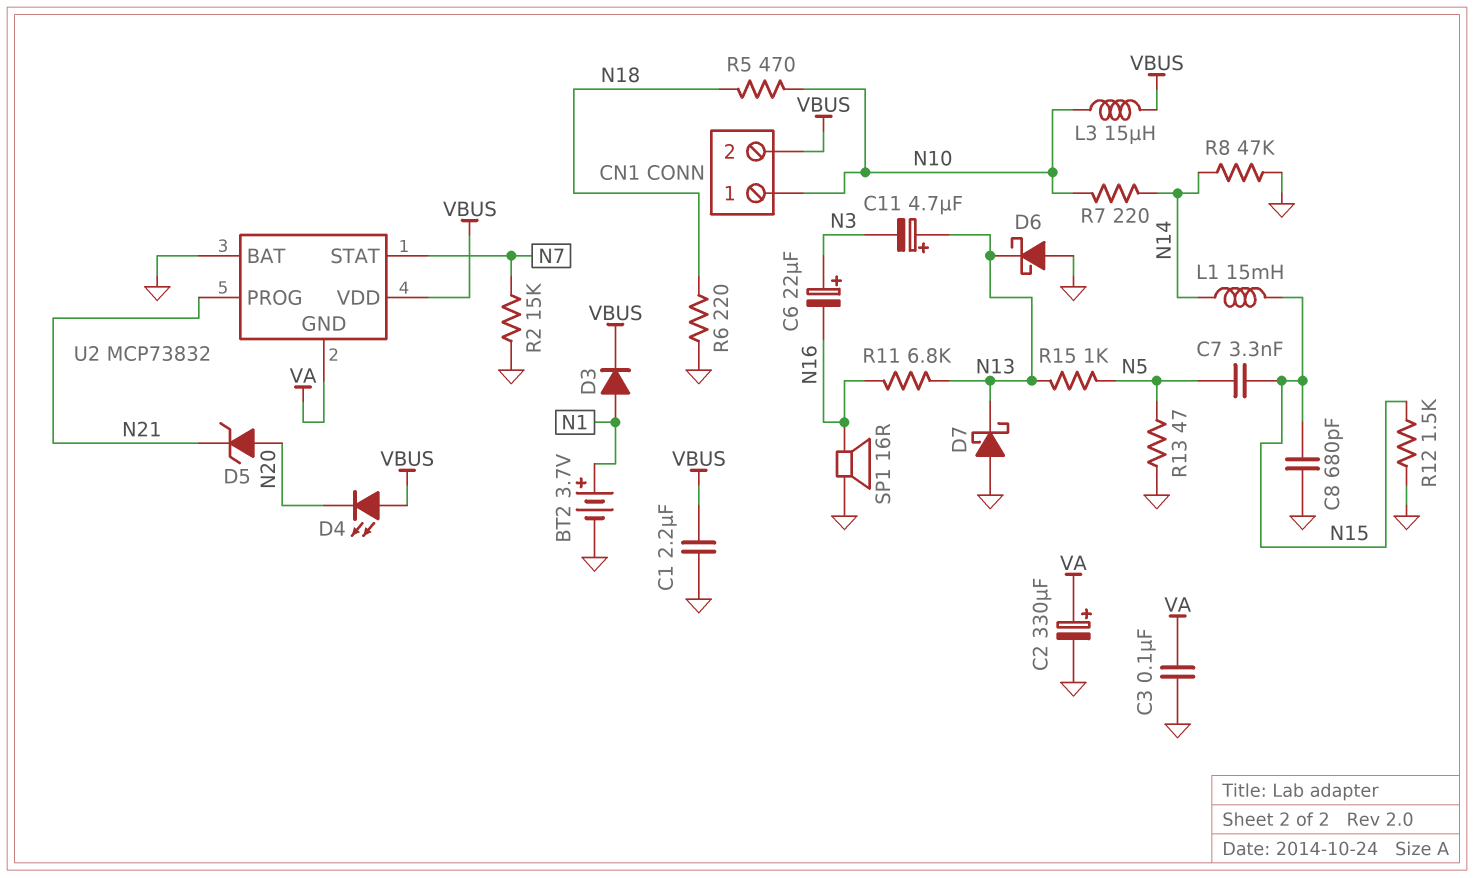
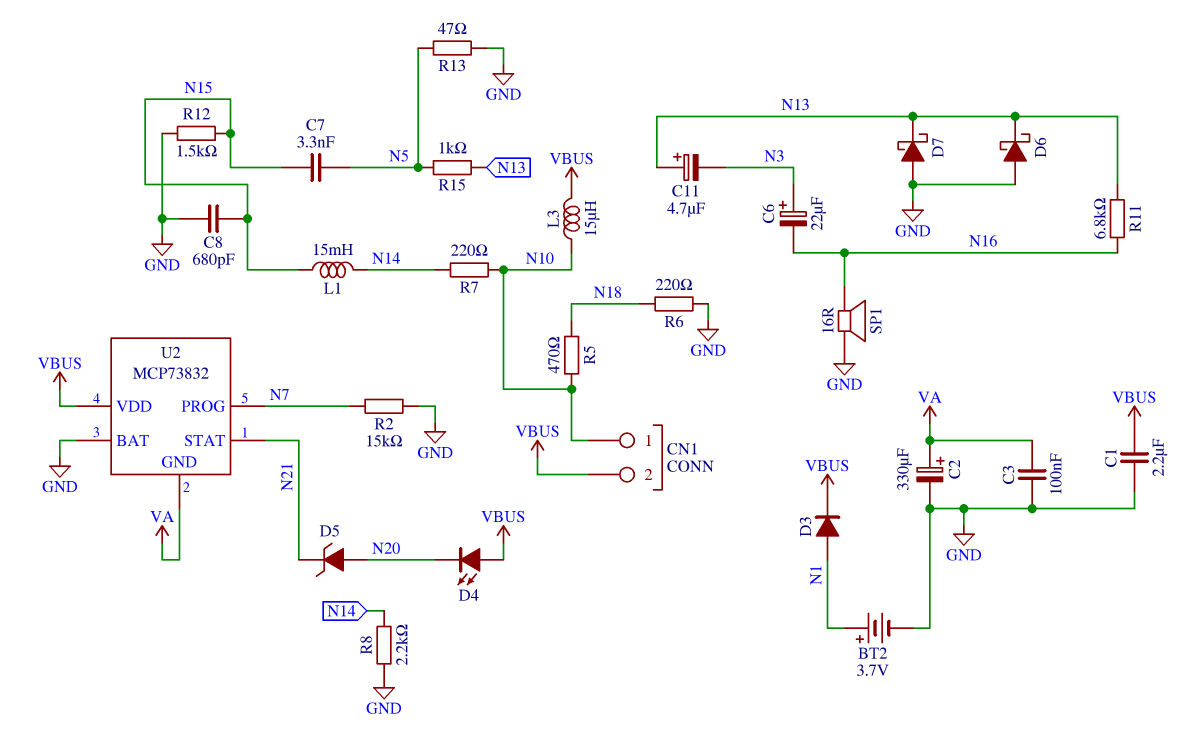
R8: 47k (GND, N14) -> 2.2k (GND, N14)
U2 pin PROG: N21 -> N7
U2 pin STAT: N7 -> N21

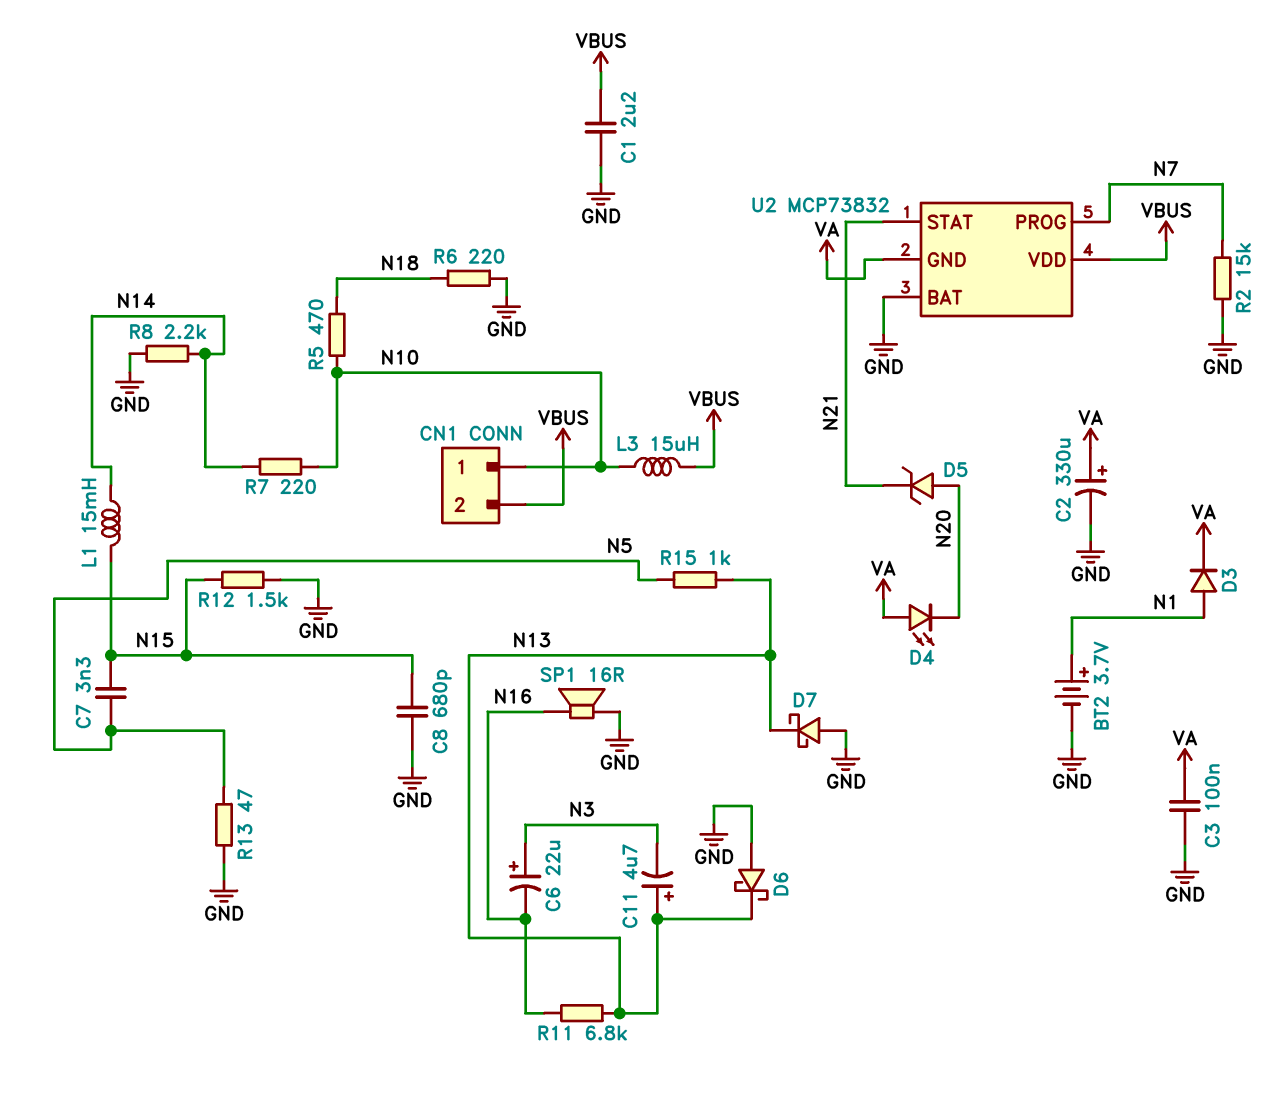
D3: diode (A N1, K VBUS) -> diode (A N1, K VA)
D4: LED (A VBUS, K N20) -> LED (A VA, K N20)

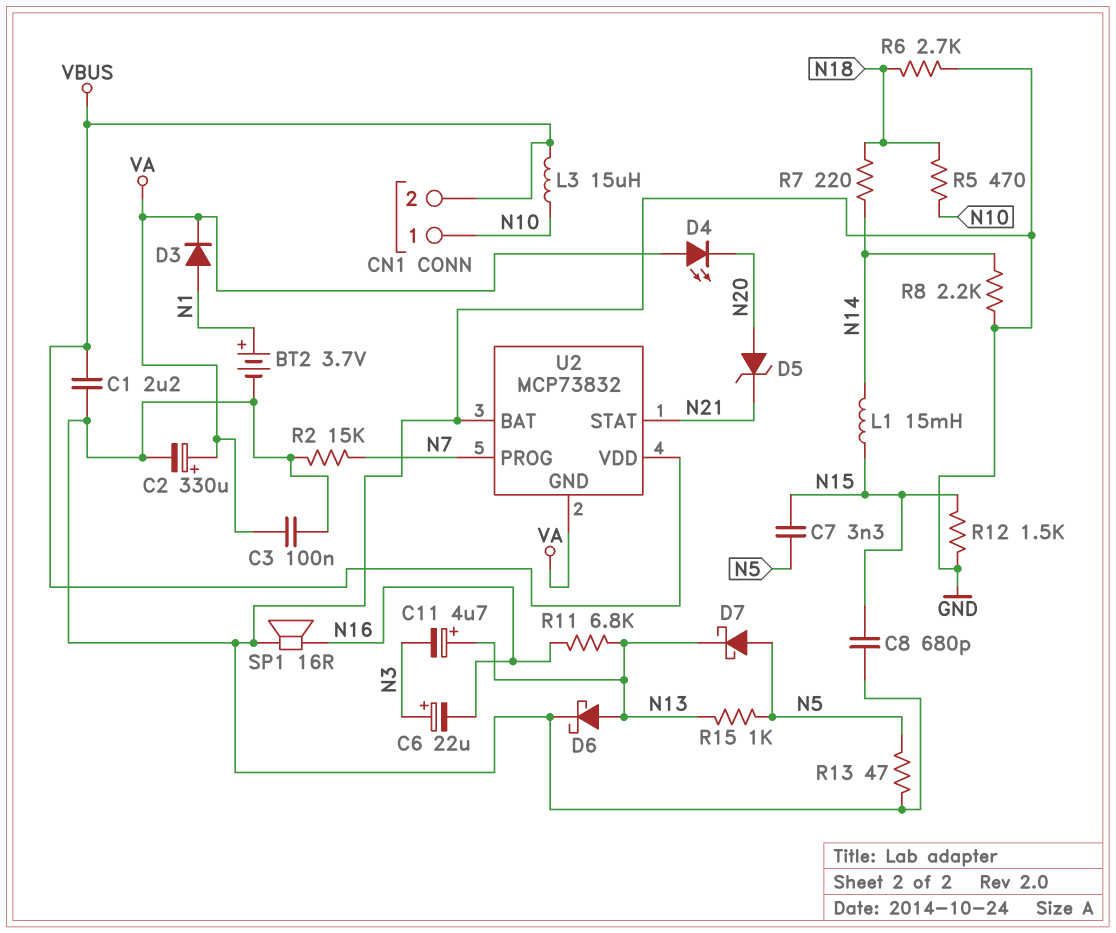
D6: schottky (A GND, K N13) -> schottky (A N13, K GND)
D7: schottky (A GND, K N13) -> schottky (A N5, K N13)
R6: 220 (GND, N18) -> 2.7k (GND, N18)
R7: 220 (N10, N14) -> 220 (N14, N18)

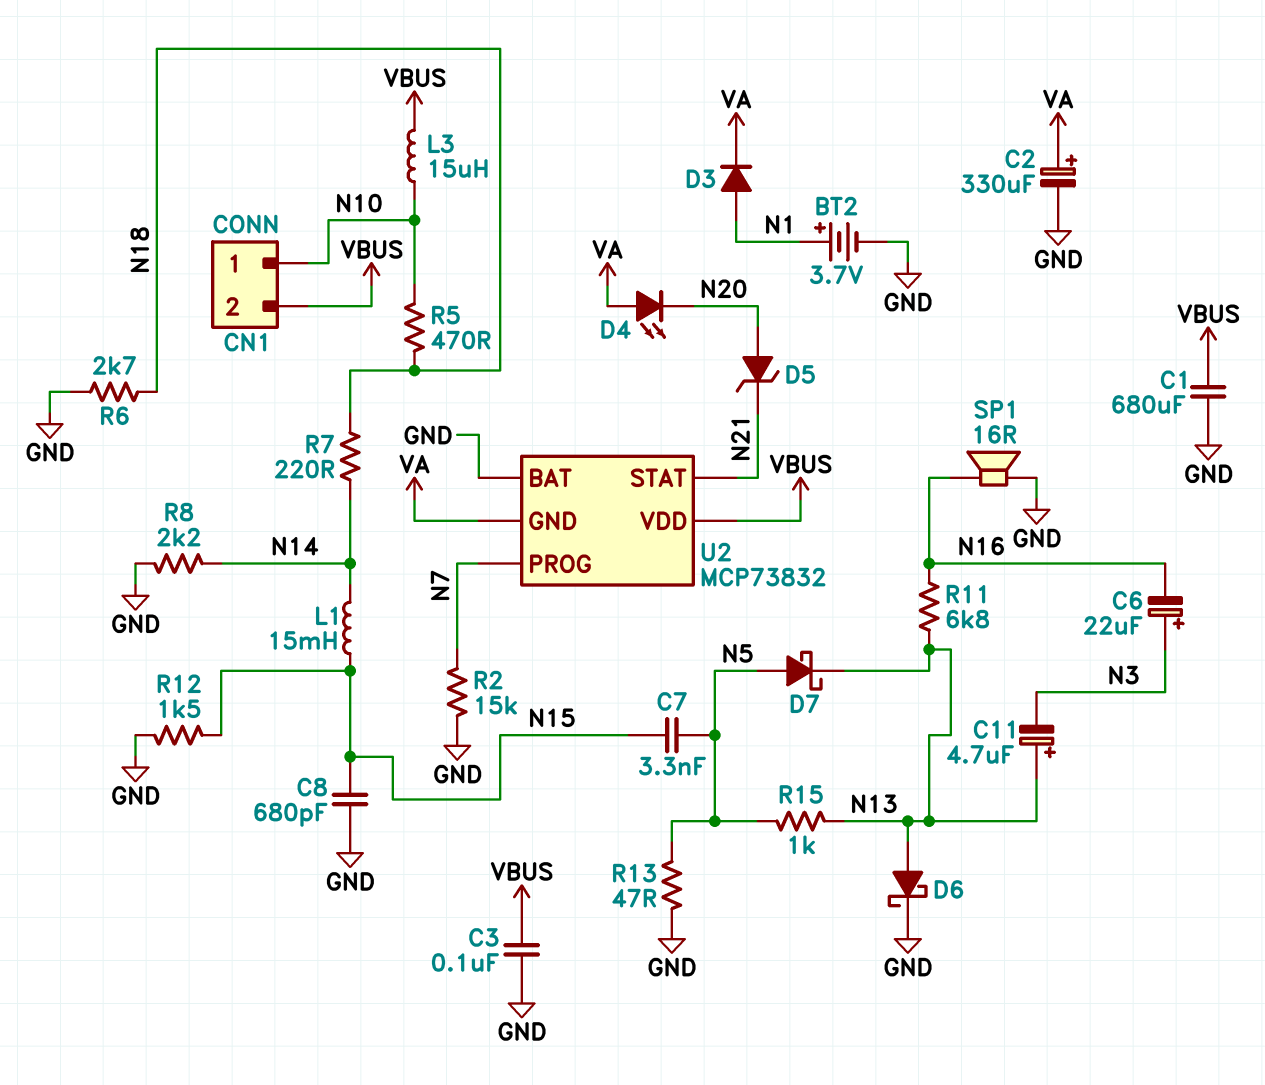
C1: 2.2uF (GND, VBUS) -> 680uF (GND, VBUS)
C3: 100nF (GND, VA) -> 100nF (GND, VBUS)

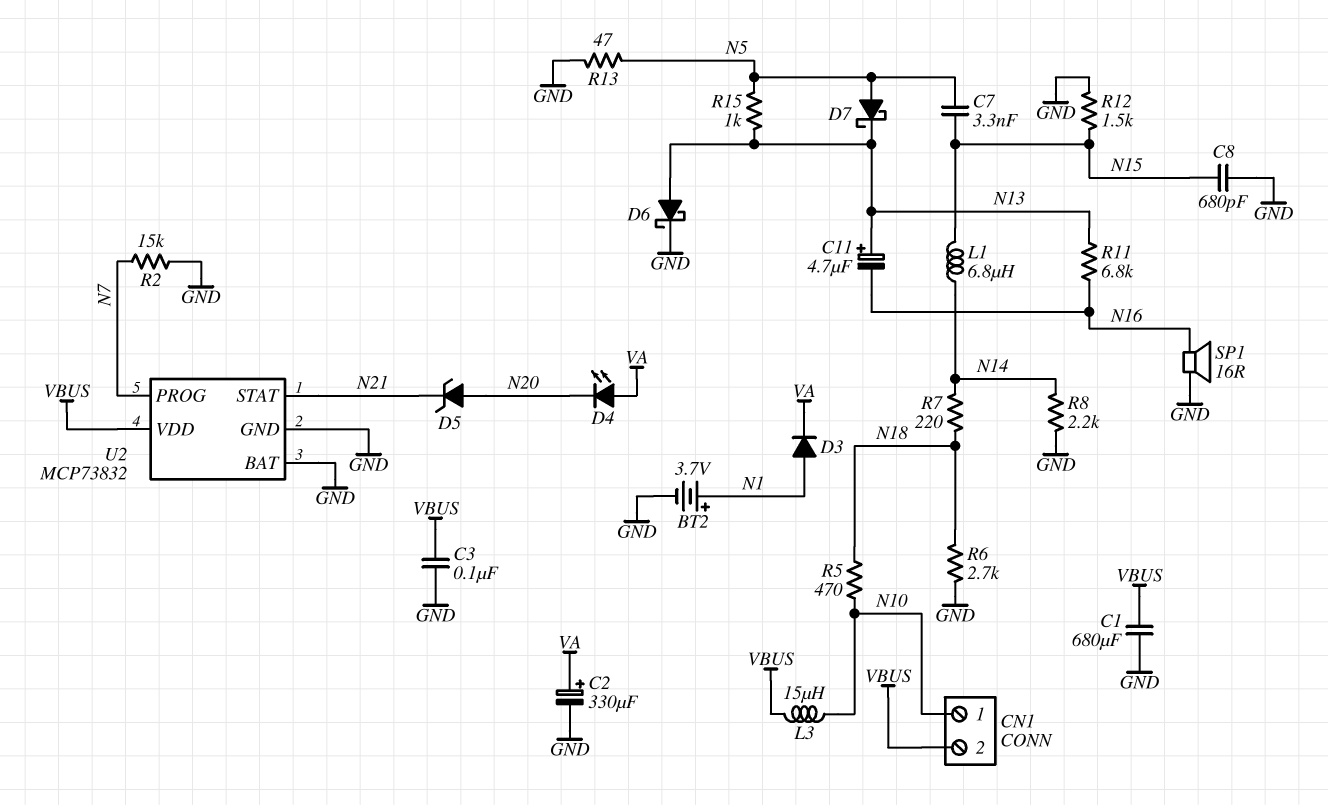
C6: 22uF (plus N3, minus N16) -> none
C11: 4.7uF (plus N13, minus N3) -> 4.7uF (plus N13, minus N16)
L1: 15mH (N14, N15) -> 6.8uH (N14, N15)
U2 pin GND: VA -> GND

